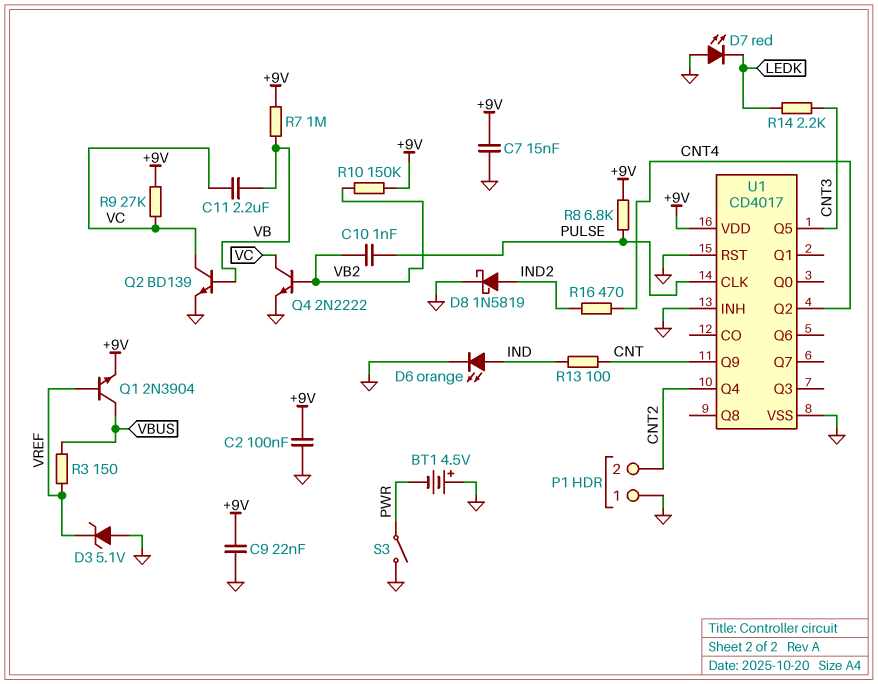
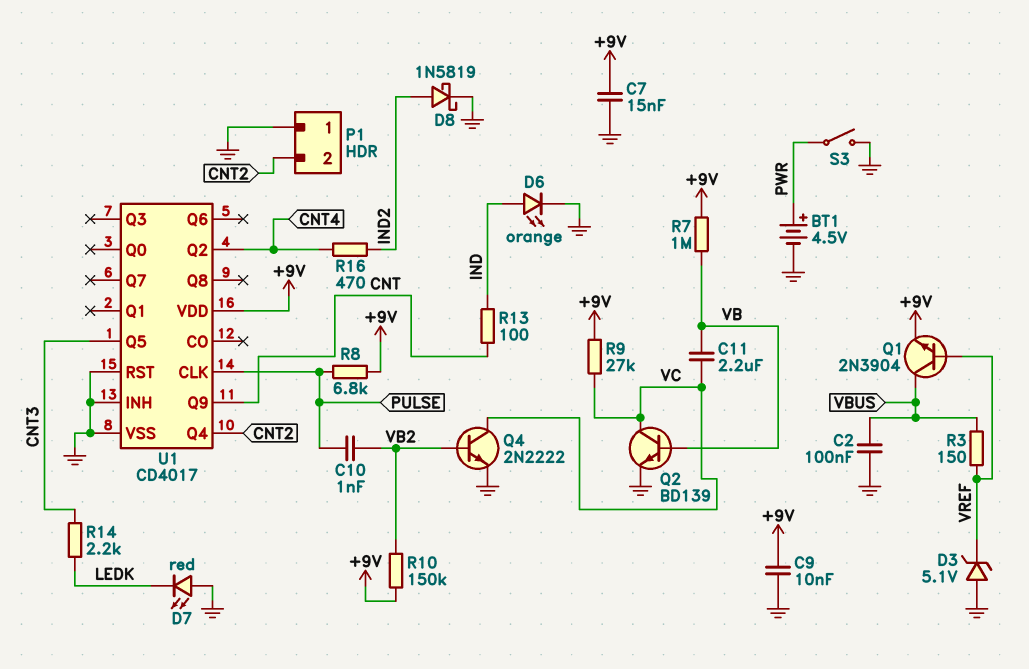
BT1: 4.5V (plus GND, minus PWR) -> 4.5V (plus PWR, minus GND)
C2: 100nF (+9V, GND) -> 100nF (GND, VBUS)
C9: 22nF (+9V, GND) -> 10nF (+9V, GND)

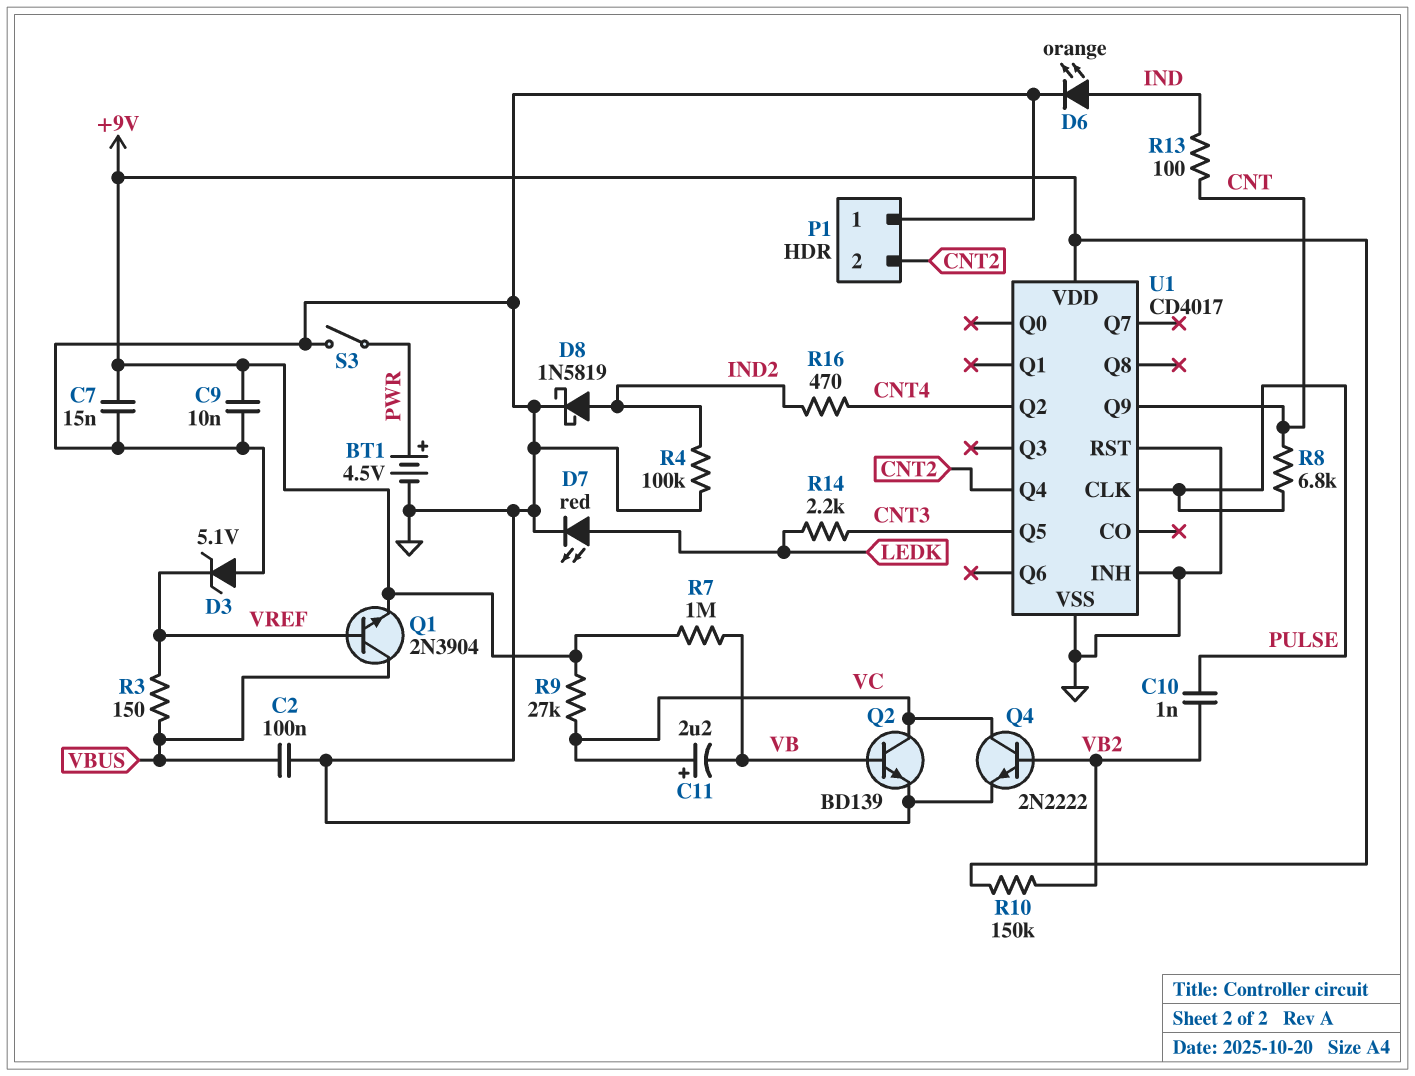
C11: 2.2uF (VB, VC) -> 2.2uF (plus VC, minus VB)
D7: LED red (A GND, K LEDK) -> LED red (A LEDK, K GND)
R4: none -> 100k (GND, IND2)
R8: 6.8k (+9V, PULSE) -> 6.8k (CNT, PULSE)

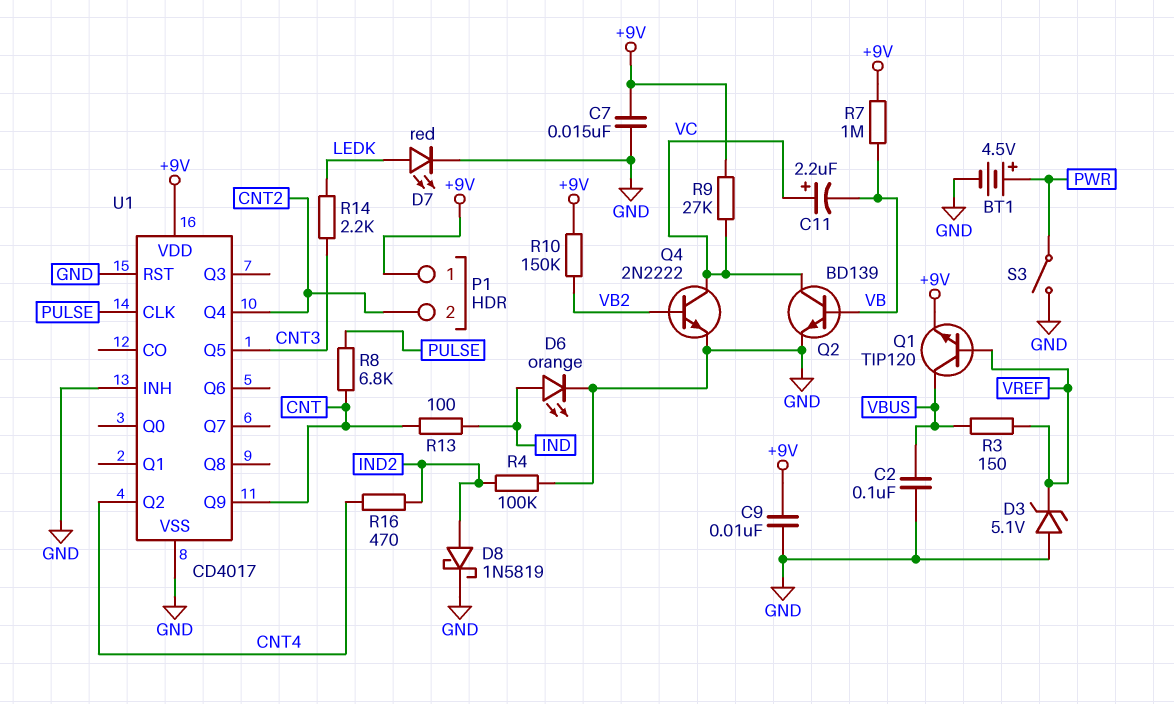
C10: 1nF (PULSE, VB2) -> none
P1 pin 1: GND -> +9V
Q1: NPN 2N3904 (B VREF, C VBUS, E +9V) -> NPN TIP120 (B VREF, C VBUS, E +9V)

